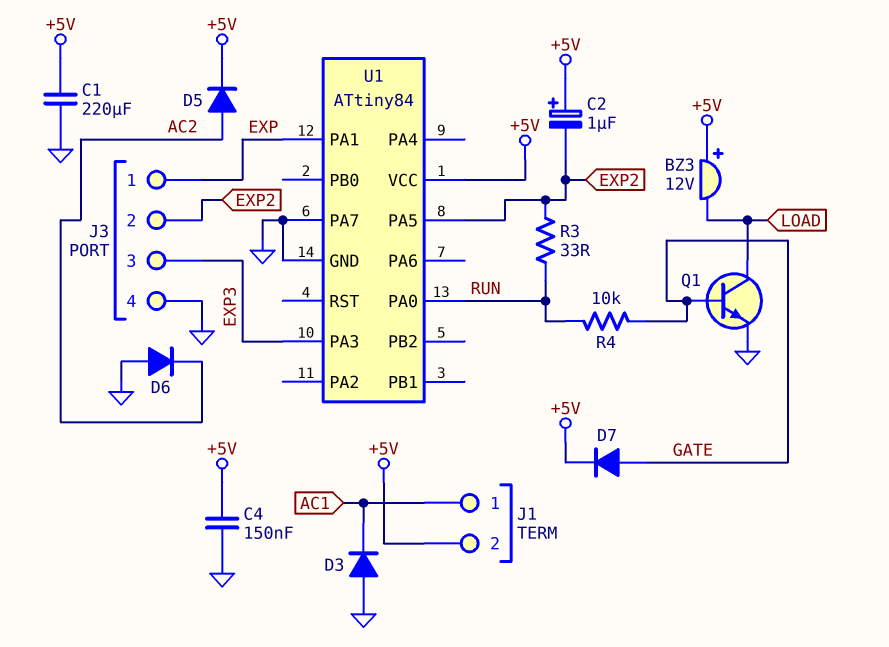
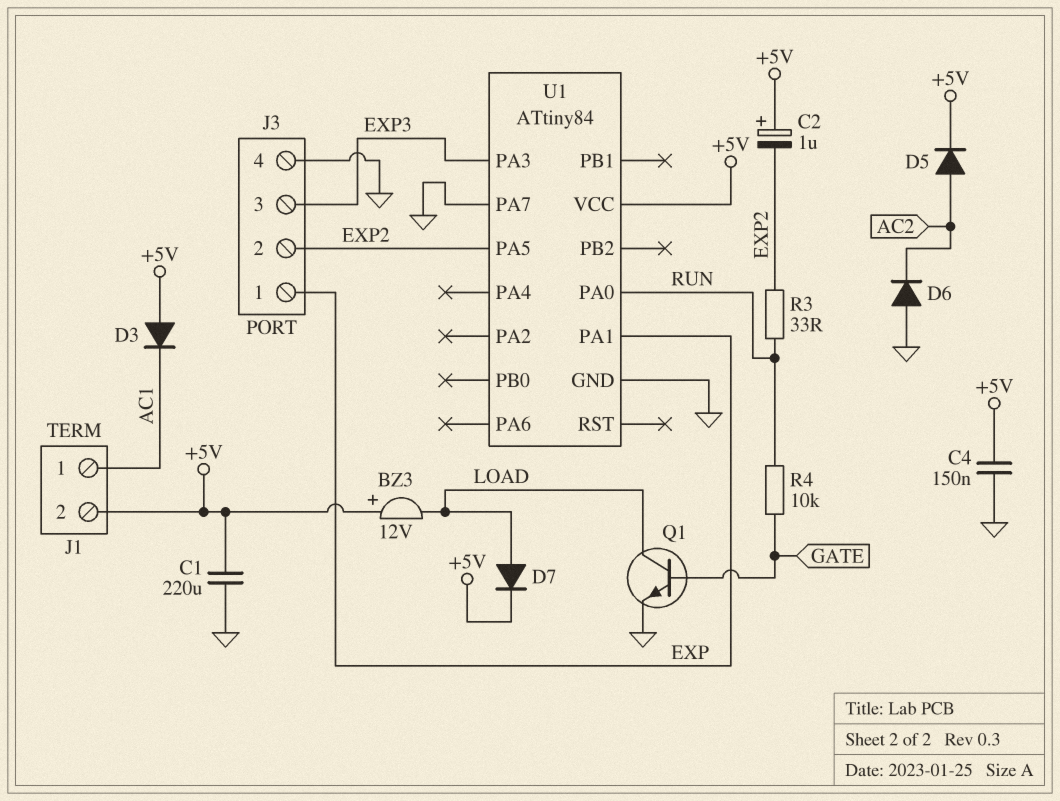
D3: diode (A GND, K AC1) -> diode (A +5V, K AC1)
D7: diode (A GATE, K +5V) -> diode (A LOAD, K +5V)

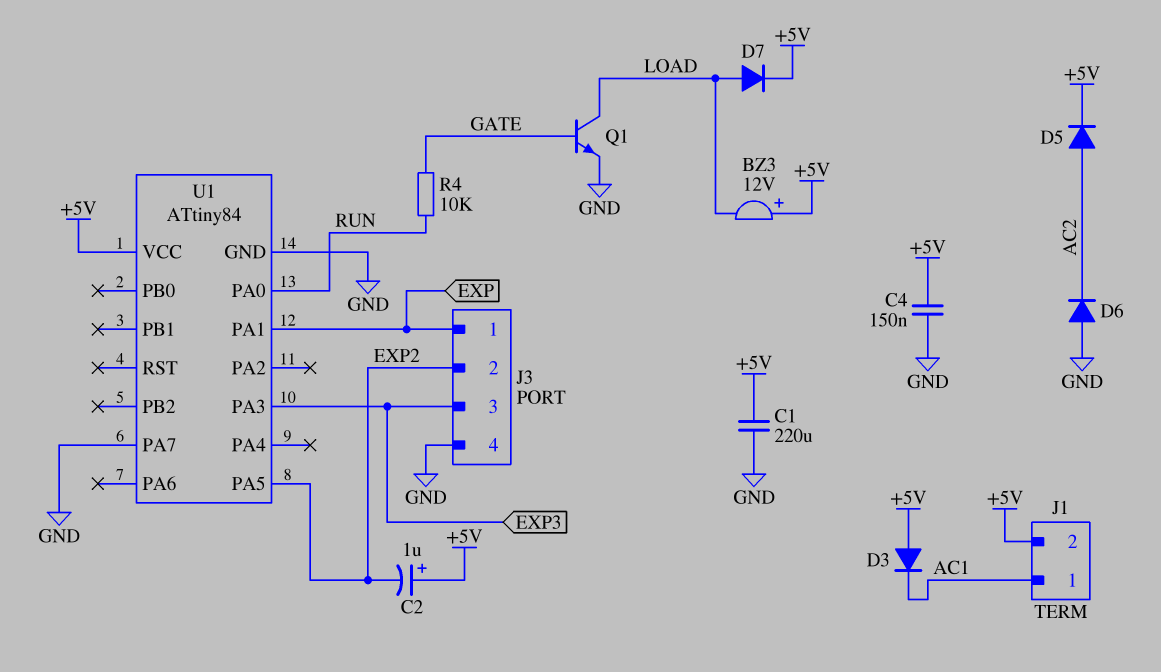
R3: 33 (EXP2, RUN) -> none

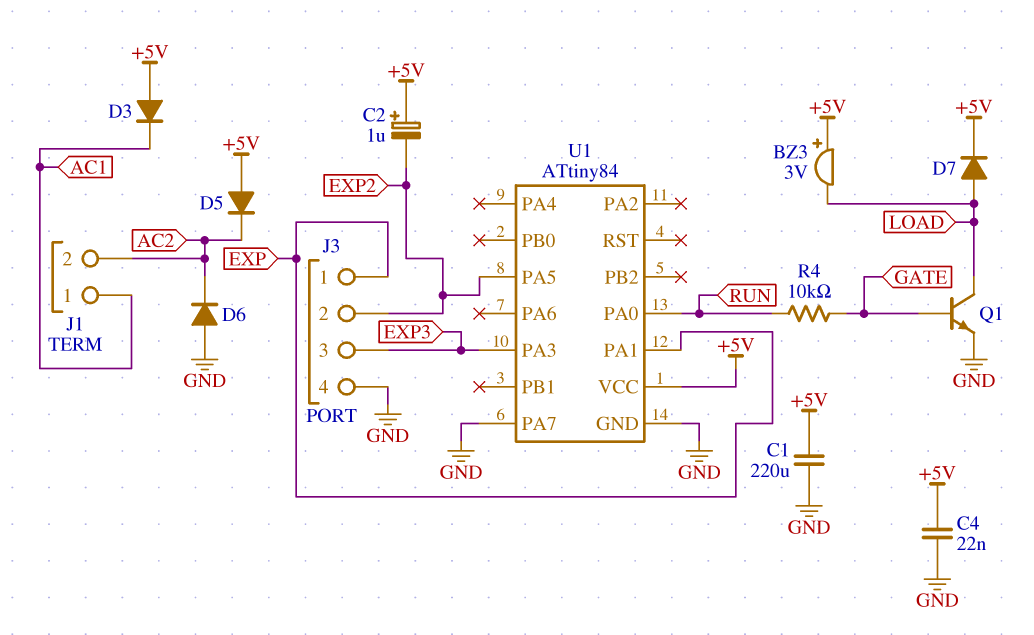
BZ3: buzzer 12V (plus +5V, minus LOAD) -> buzzer 3V (plus +5V, minus LOAD)
C4: 150nF (+5V, GND) -> 22nF (+5V, GND)
D5: diode (A AC2, K +5V) -> diode (A +5V, K AC2)
J1 pin 2: +5V -> AC2

